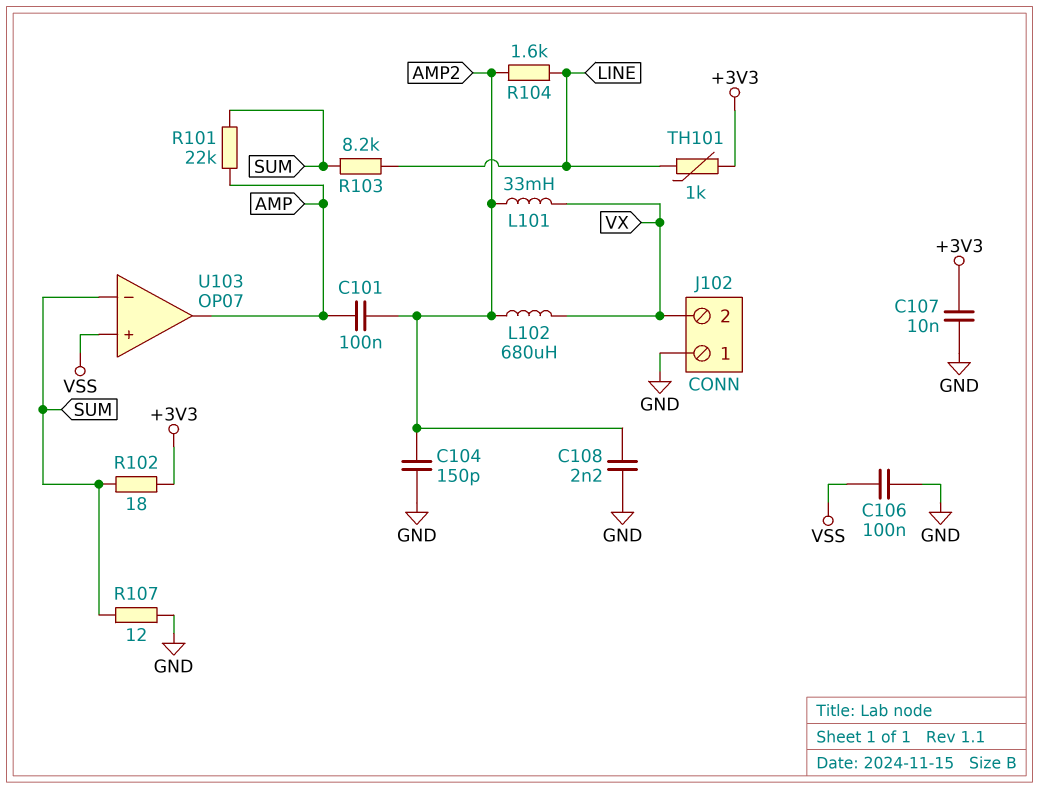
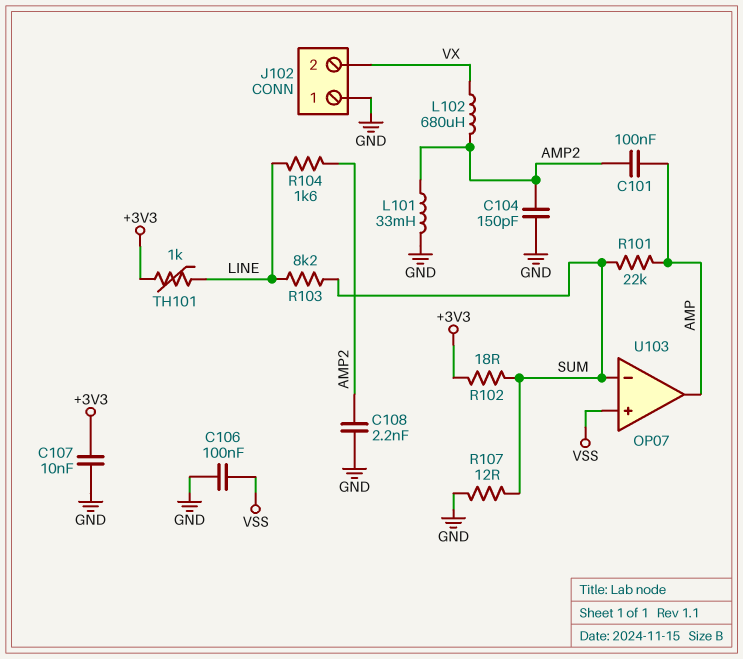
L101: 33mH (AMP2, VX) -> 33mH (AMP2, GND)

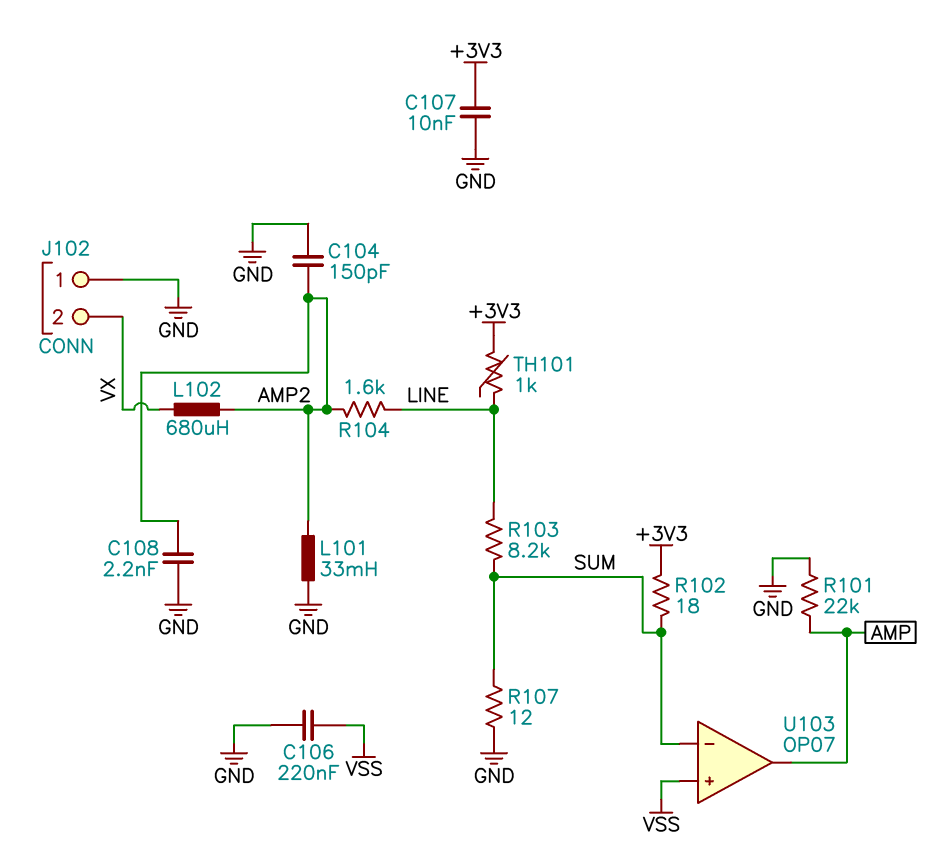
C101: 100nF (AMP, AMP2) -> none
C106: 100nF (GND, VSS) -> 220nF (GND, VSS)
R101: 22k (AMP, SUM) -> 22k (AMP, GND)

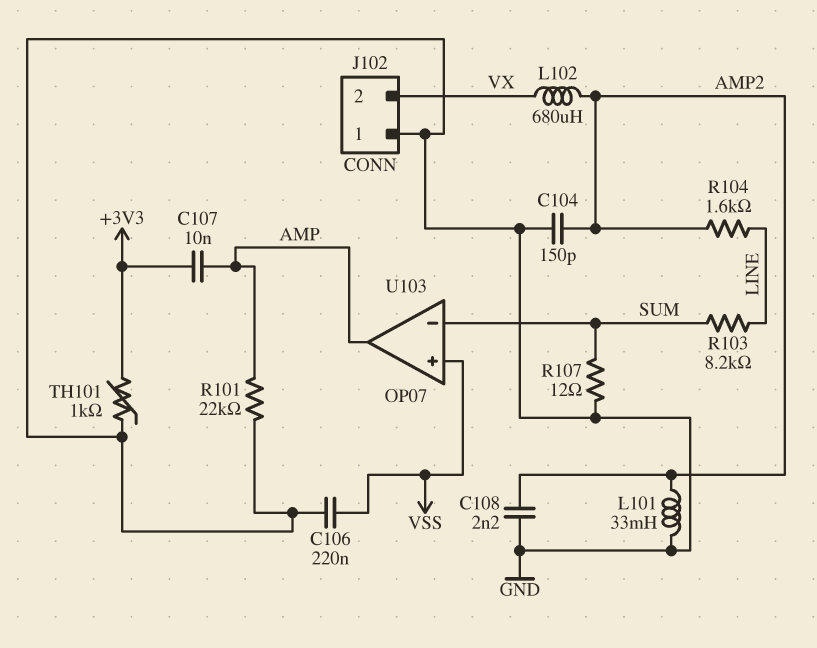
C107: 10nF (+3V3, GND) -> 10nF (+3V3, AMP)
R102: 18 (+3V3, SUM) -> none
TH101: 1k (+3V3, LINE) -> 1k (+3V3, GND)

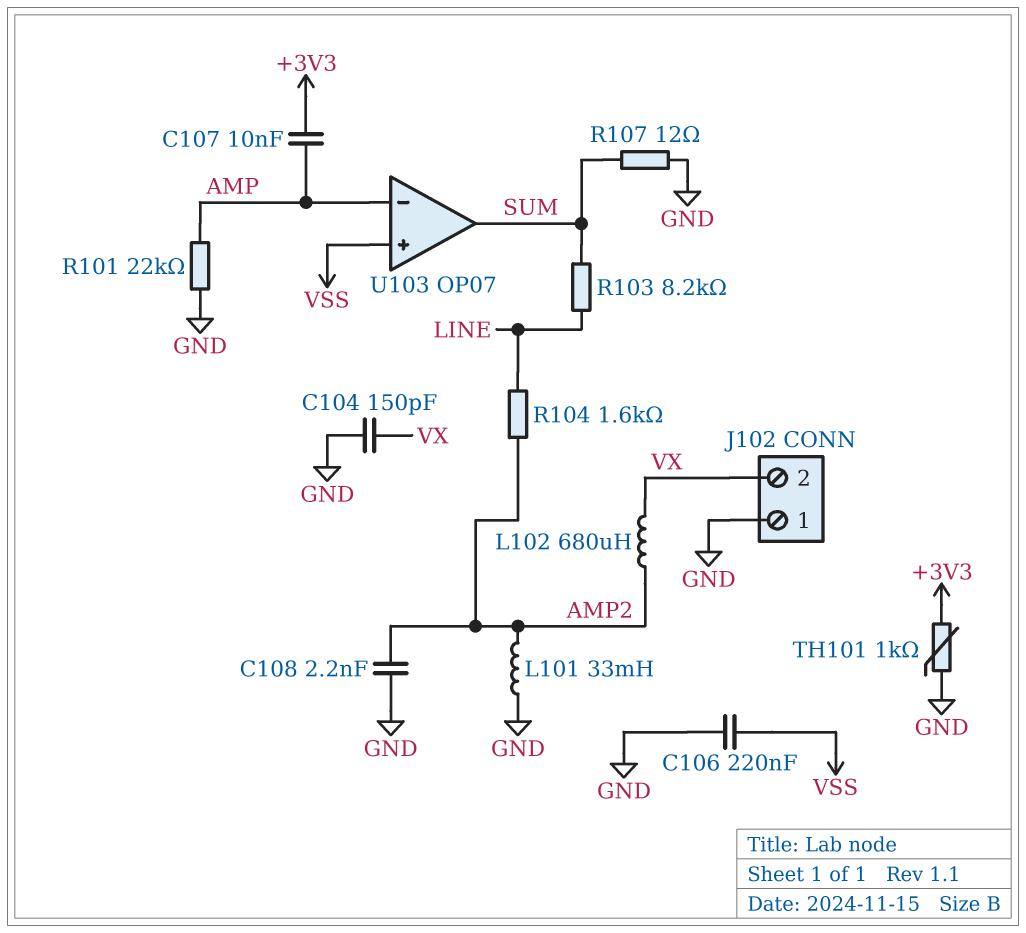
C104: 150pF (AMP2, GND) -> 150pF (GND, VX)
U103 pin in-: SUM -> AMP
U103 pin out: AMP -> SUM

